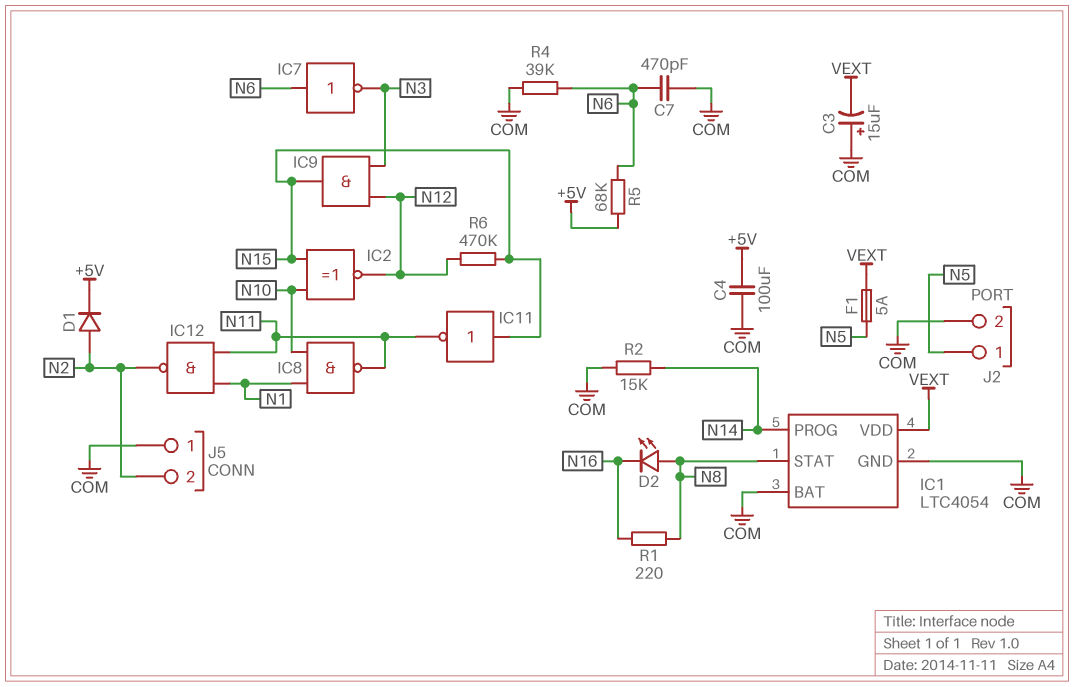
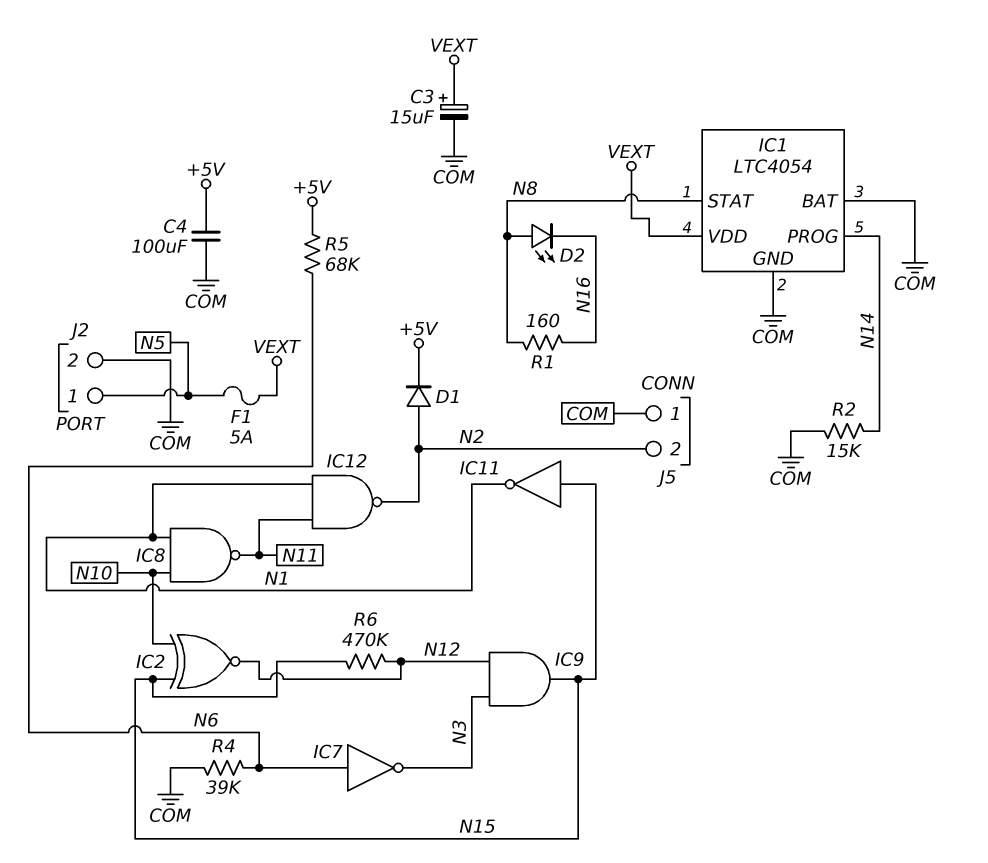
C3: 15uF (plus COM, minus VEXT) -> 15uF (plus VEXT, minus COM)
C7: 470pF (COM, N6) -> none
IC11: NOT (in N15, out N11) -> NOT (in N15, out N1)
R1: 220 (N8, N16) -> 160 (N8, N16)

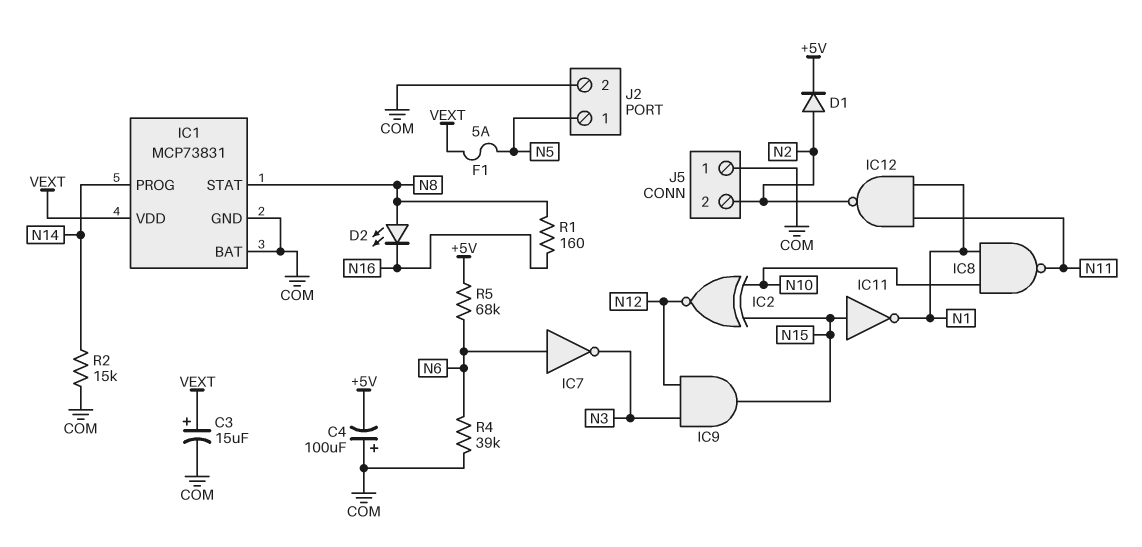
C4: 100uF (+5V, COM) -> 100uF (plus COM, minus +5V)
IC1: LTC4054 -> MCP73831
R6: 470k (N12, N15) -> none

